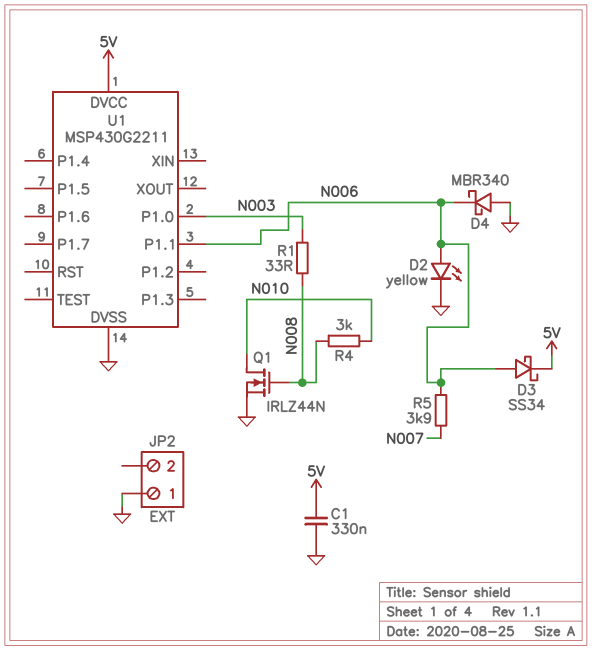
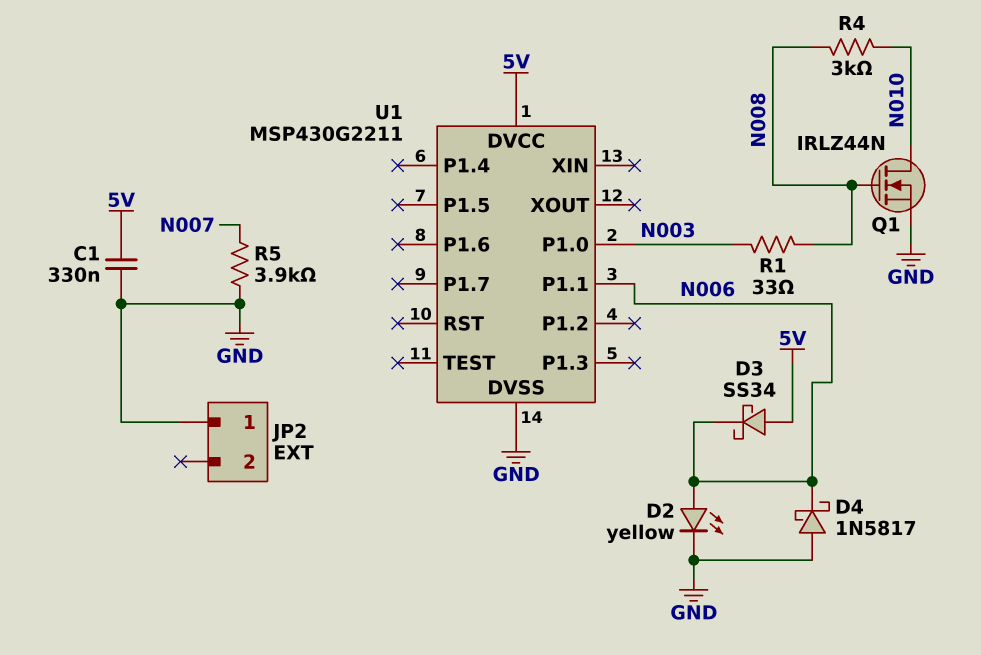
D3: schottky SS34 (A N006, K 5V) -> schottky SS34 (A 5V, K N006)
D4: schottky MBR340 (A GND, K N006) -> schottky 1N5817 (A GND, K N006)
R5: 3.9k (N006, N007) -> 3.9k (GND, N007)

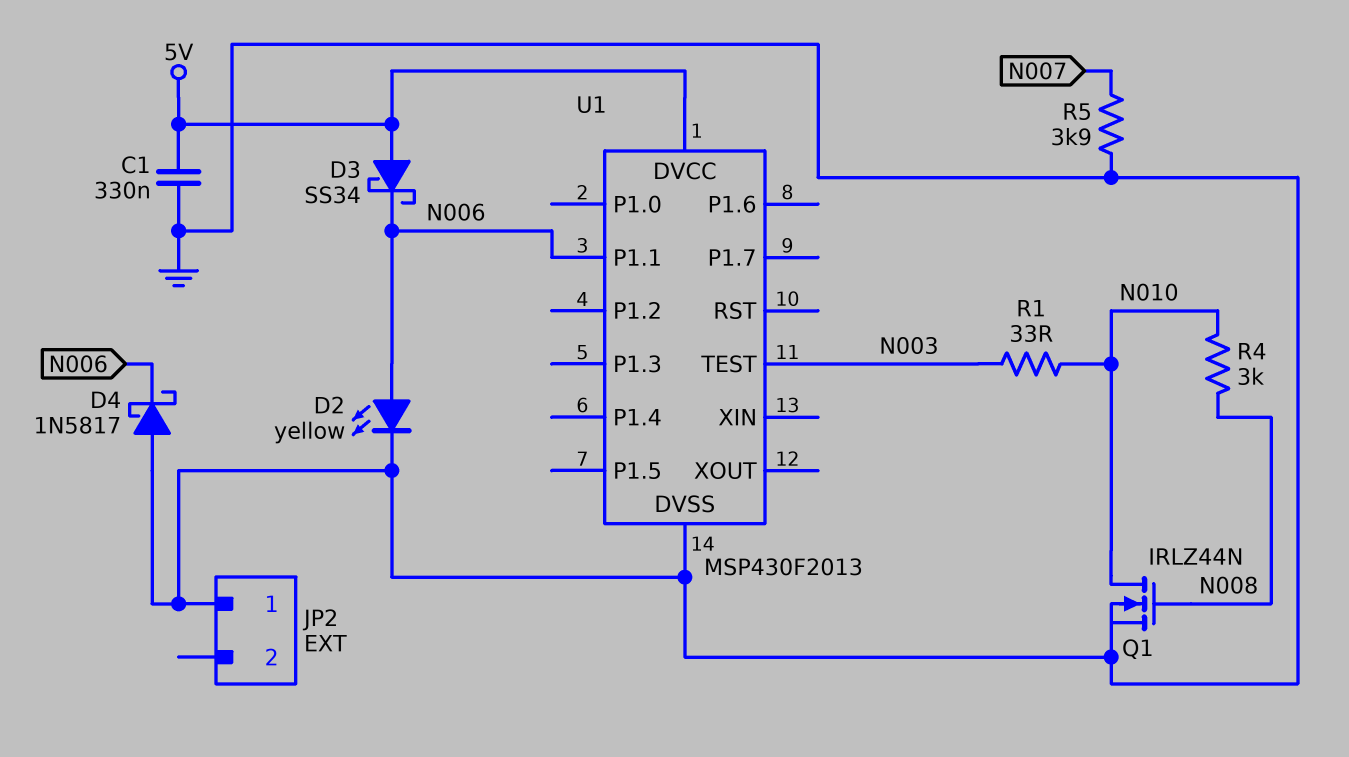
R1: 33 (N003, N008) -> 33 (N003, N010)
U1: MSP430G2211 -> MSP430F2013
U1 pin P1.0: N003 -> none
U1 pin TEST: none -> N003

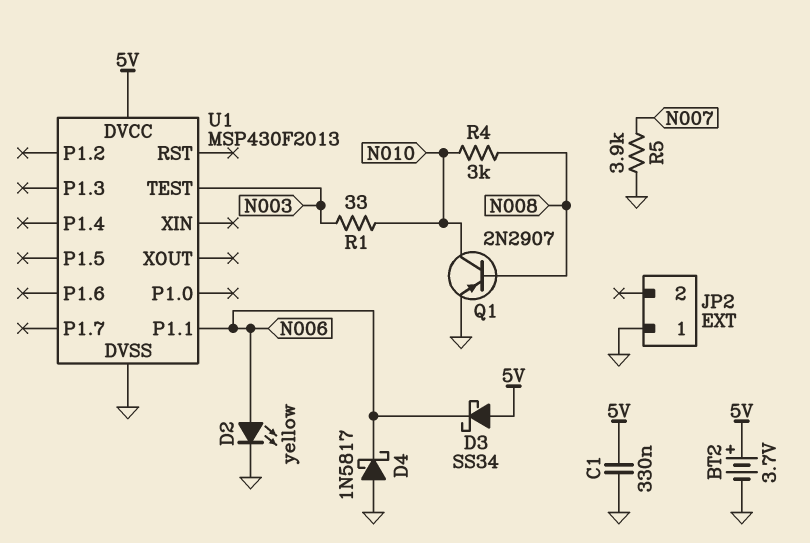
BT2: none -> 3.7V (plus 5V, minus GND)
Q1: NMOS IRLZ44N (G N008, D N010, S GND) -> PNP 2N2907 (B N008, C N010, E GND)

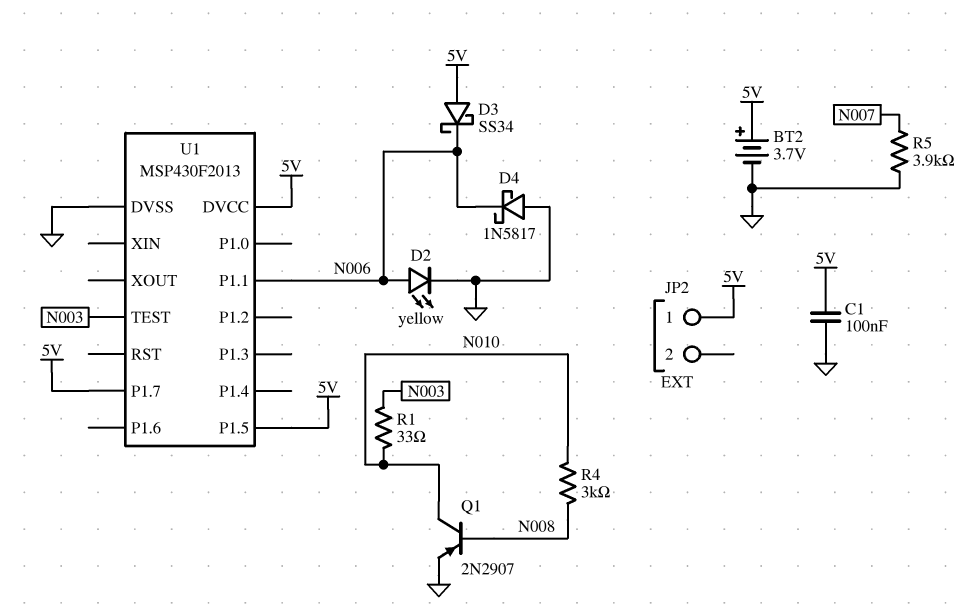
C1: 330nF (5V, GND) -> 100nF (5V, GND)
JP2 pin 1: GND -> 5V
U1 pin P1.5: none -> 5V
U1 pin P1.7: none -> 5V

